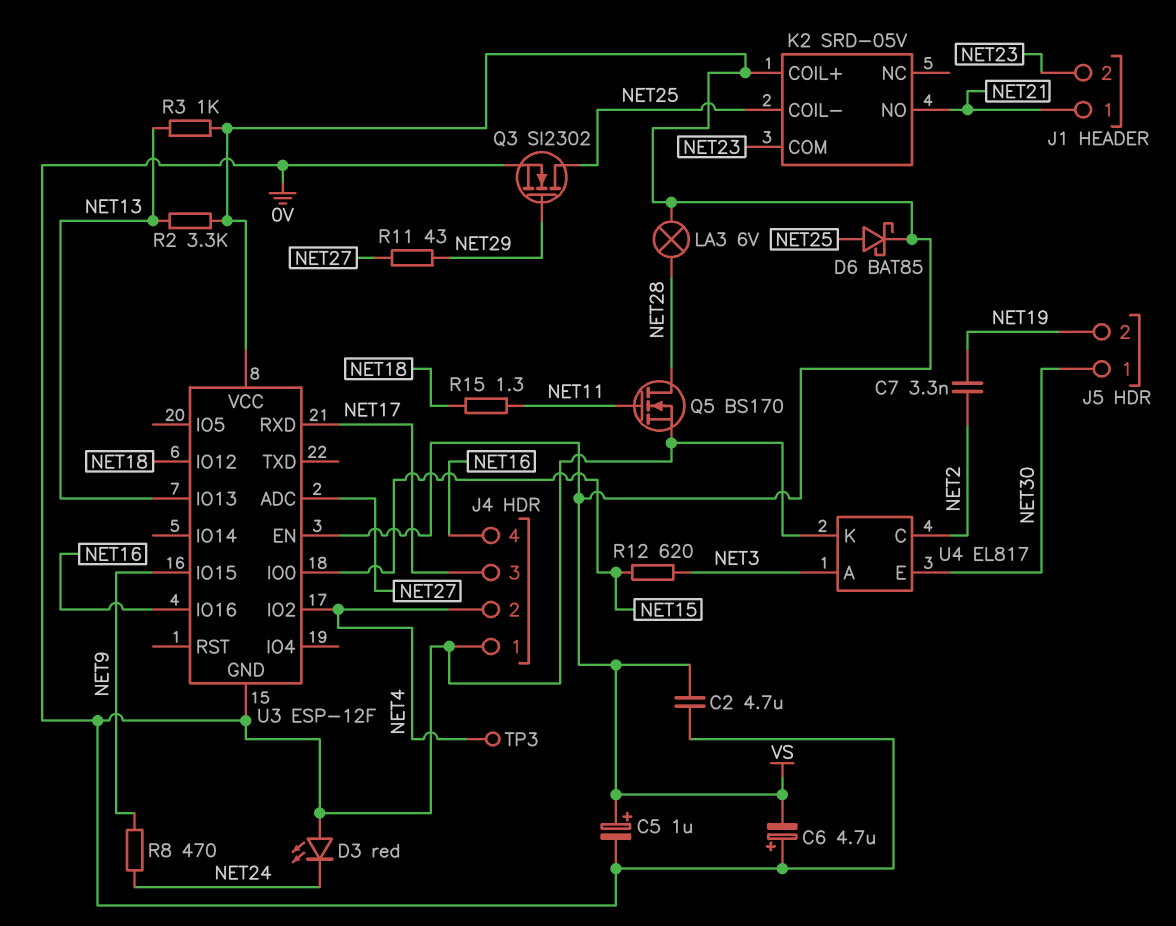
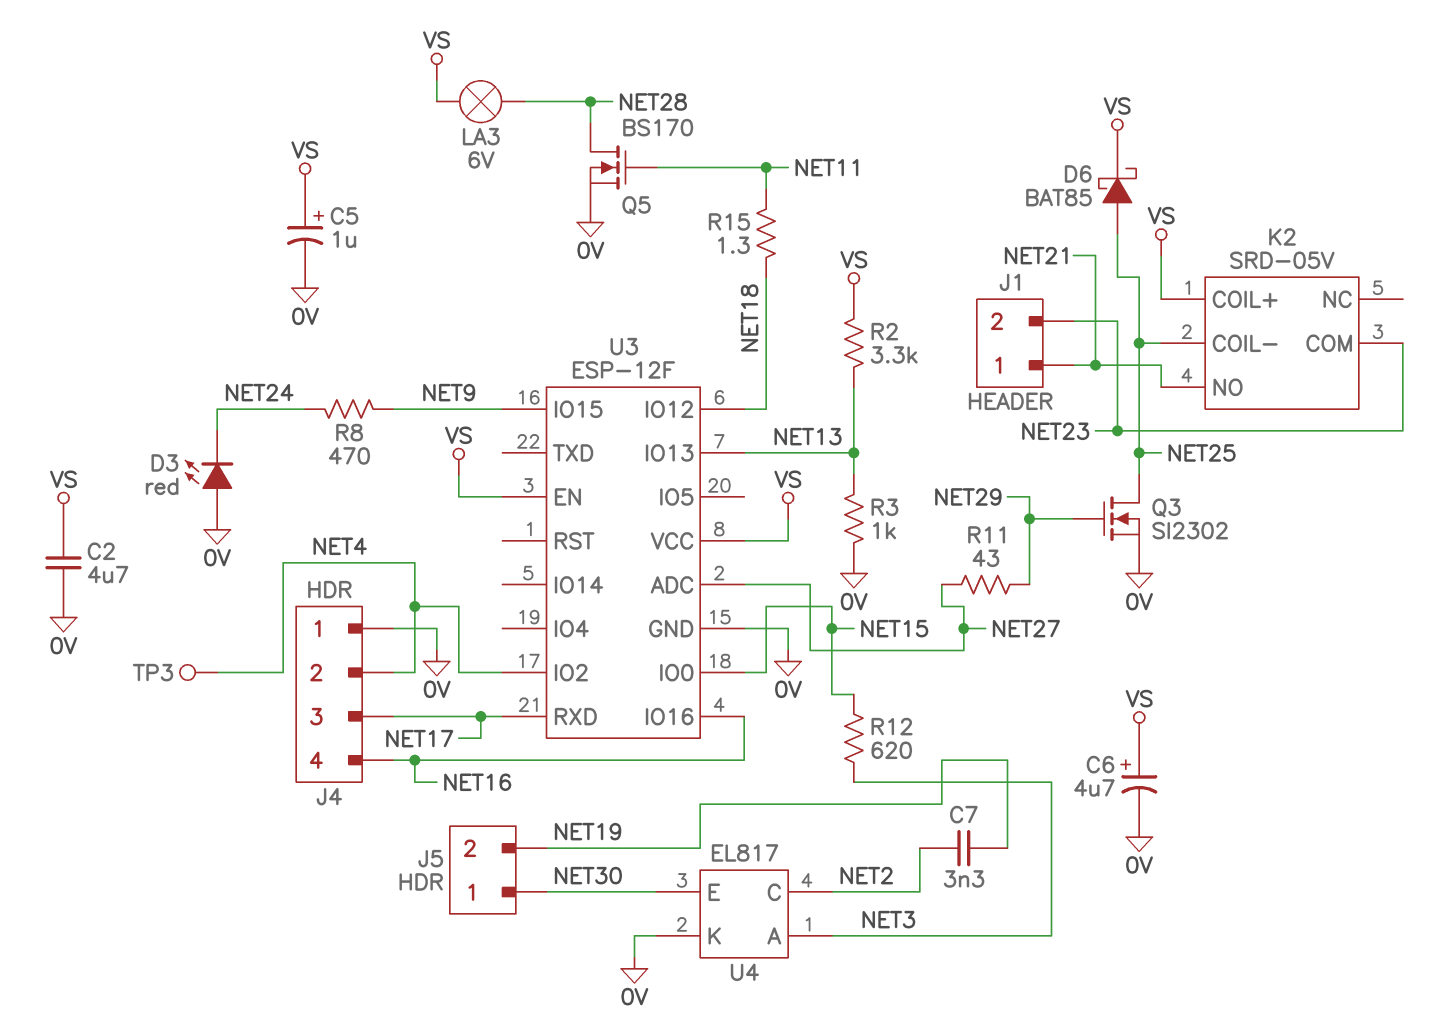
C6: 4.7uF (plus 0V, minus VS) -> 4.7uF (plus VS, minus 0V)
R3: 1k (NET13, VS) -> 1k (0V, NET13)

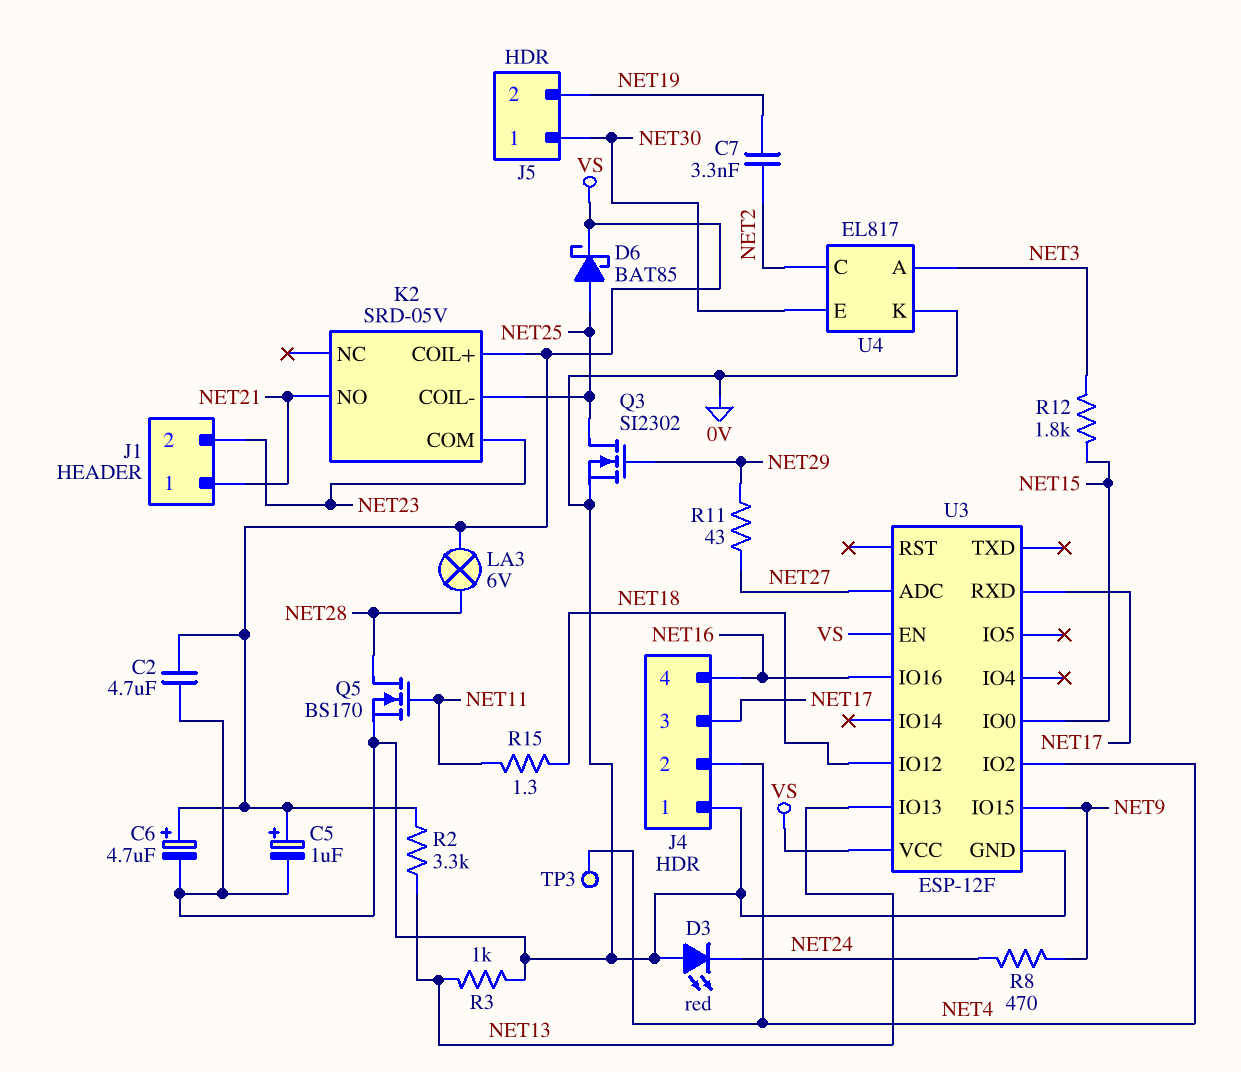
R12: 620 (NET3, NET15) -> 1.8k (NET3, NET15)

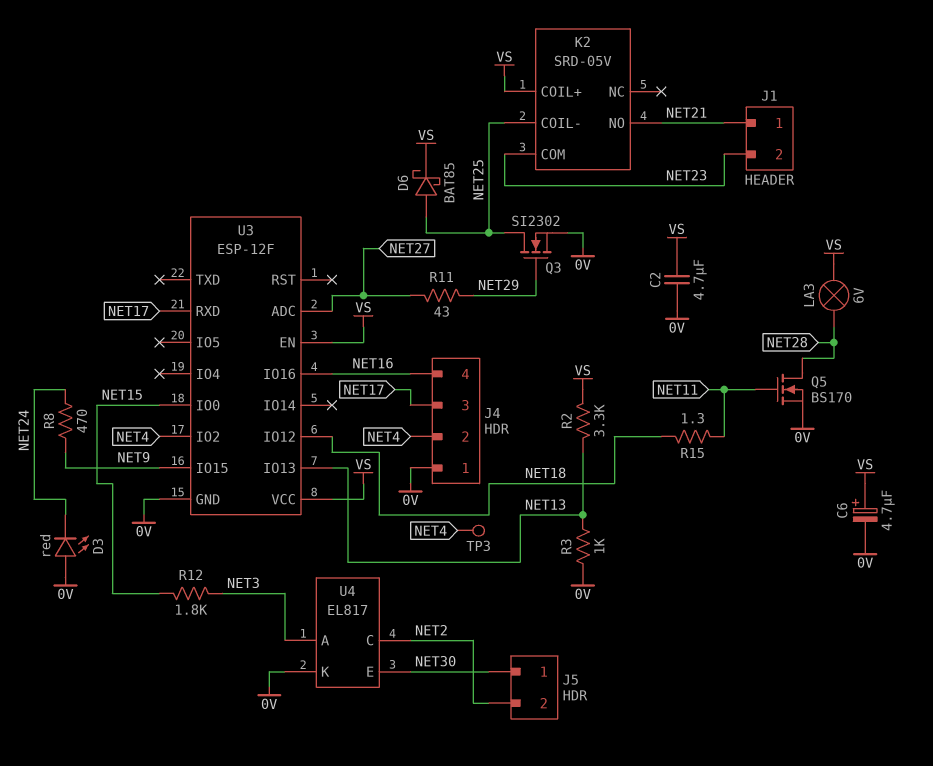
C5: 1uF (plus VS, minus 0V) -> none
C7: 3.3nF (NET2, NET19) -> none
J5 pin 2: NET19 -> NET2

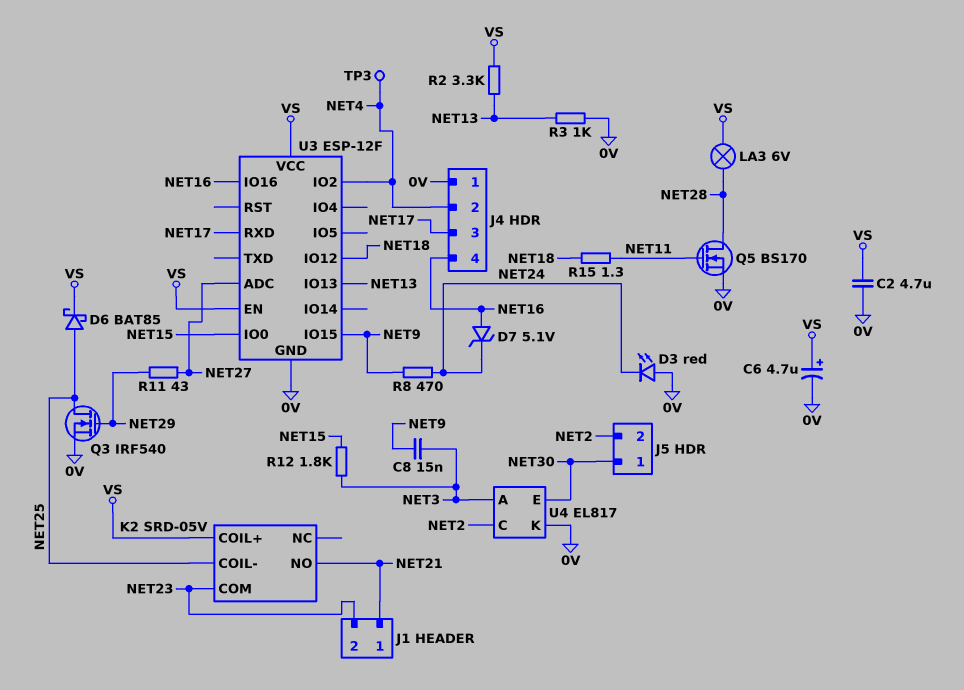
C8: none -> 15nF (NET3, NET9)
D7: none -> zener 5.1V (A NET16, K NET24)
Q3: NMOS SI2302 (G NET29, D NET25, S 0V) -> NMOS IRF540 (G NET29, D NET25, S 0V)

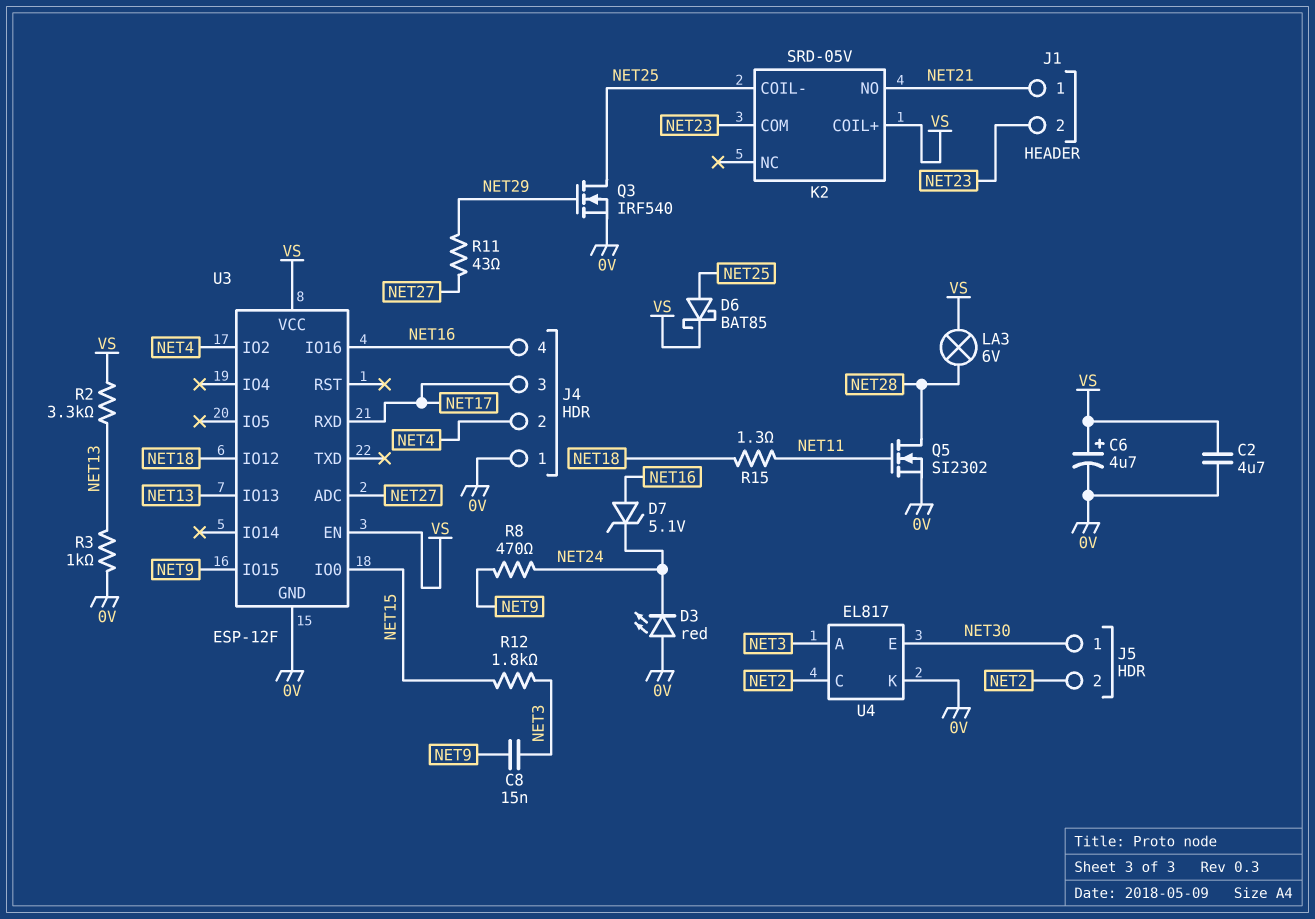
Q5: NMOS BS170 (G NET11, D NET28, S 0V) -> NMOS SI2302 (G NET11, D NET28, S 0V)
TP3: test point (NET4) -> none

